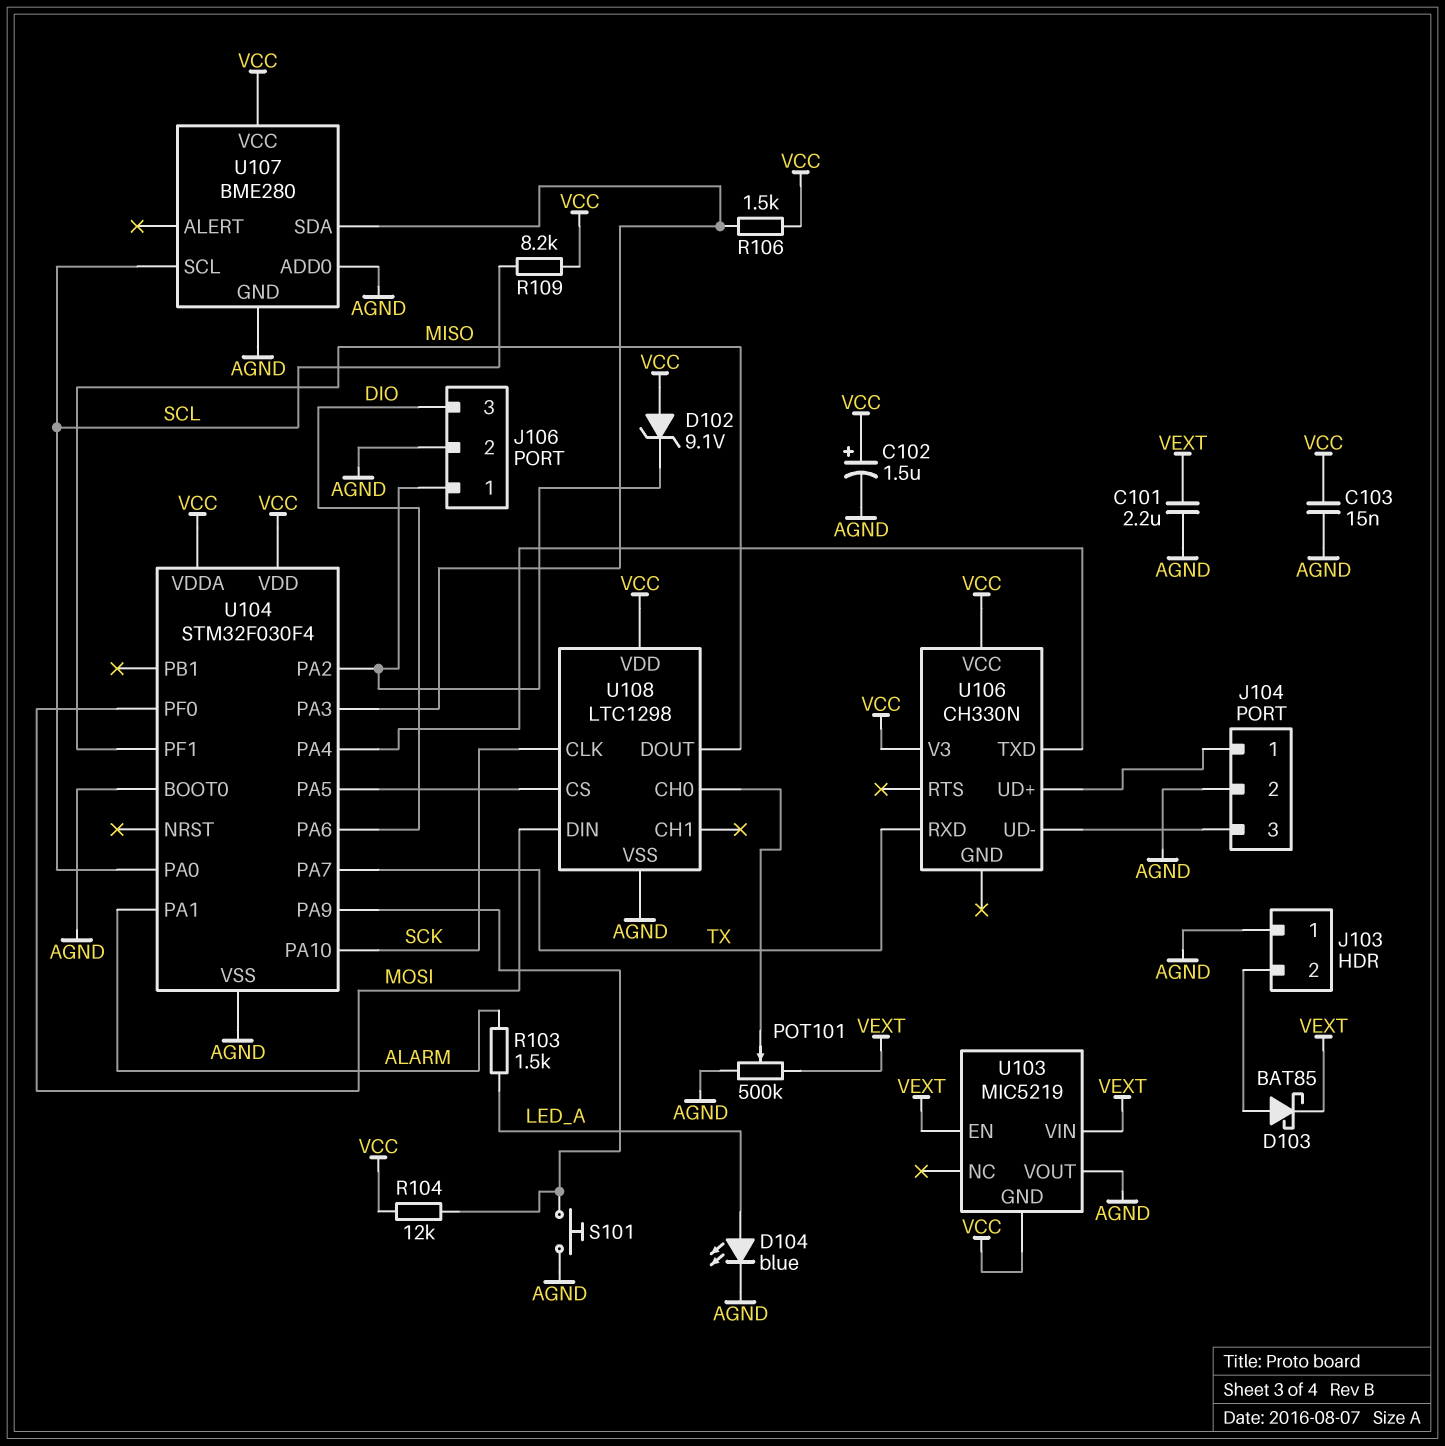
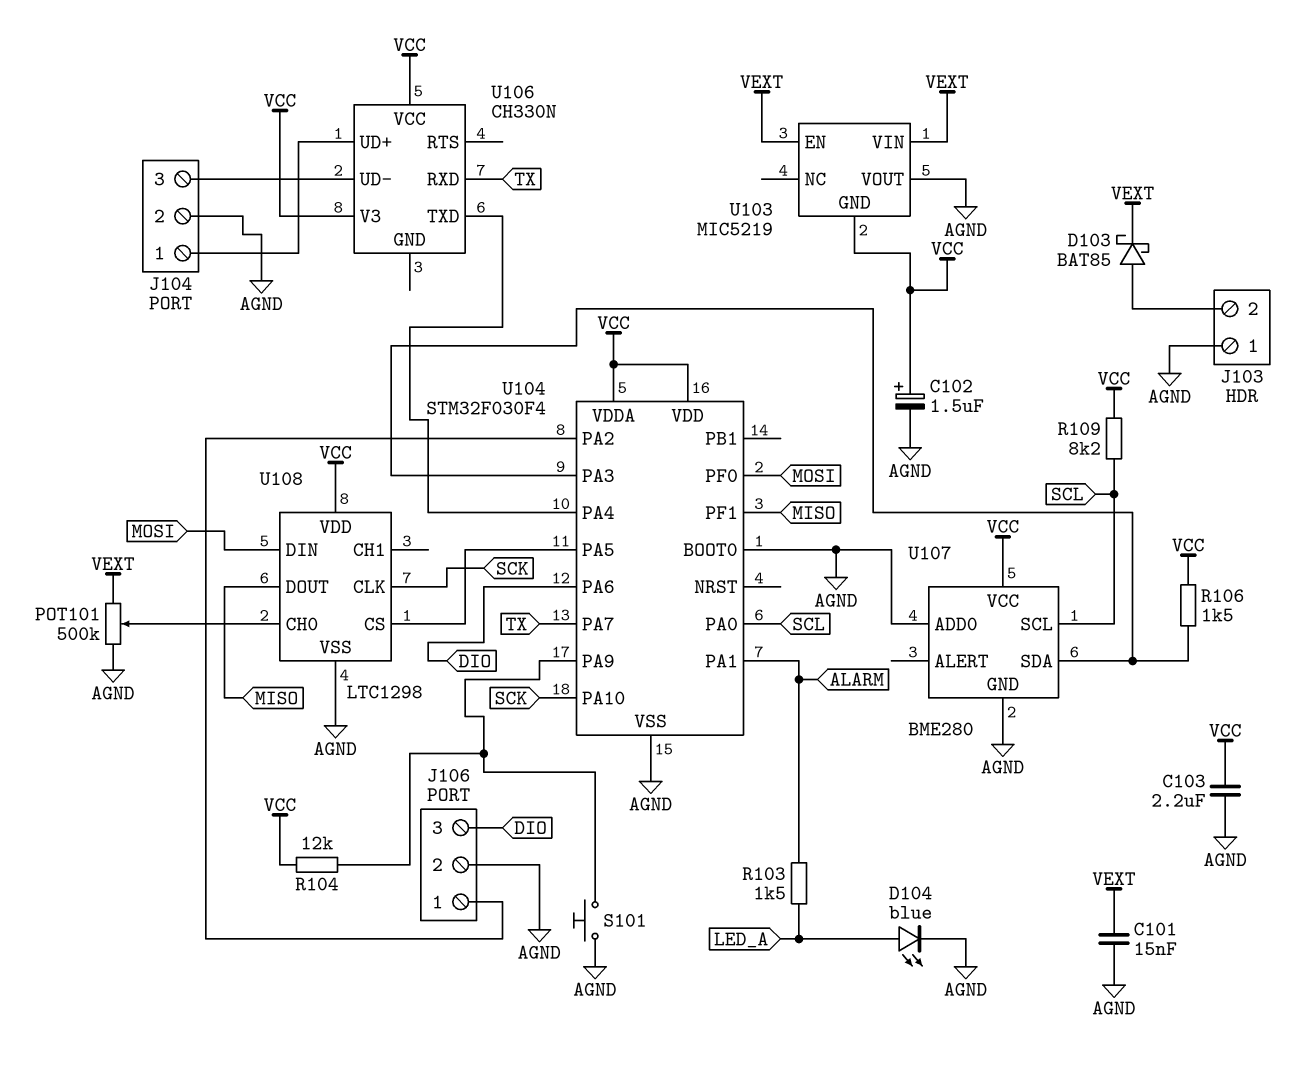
C101: 2.2uF (AGND, VEXT) -> 15nF (AGND, VEXT)
C103: 15nF (AGND, VCC) -> 2.2uF (AGND, VCC)
D102: zener 9.1V (A VCC, K J106/1) -> none

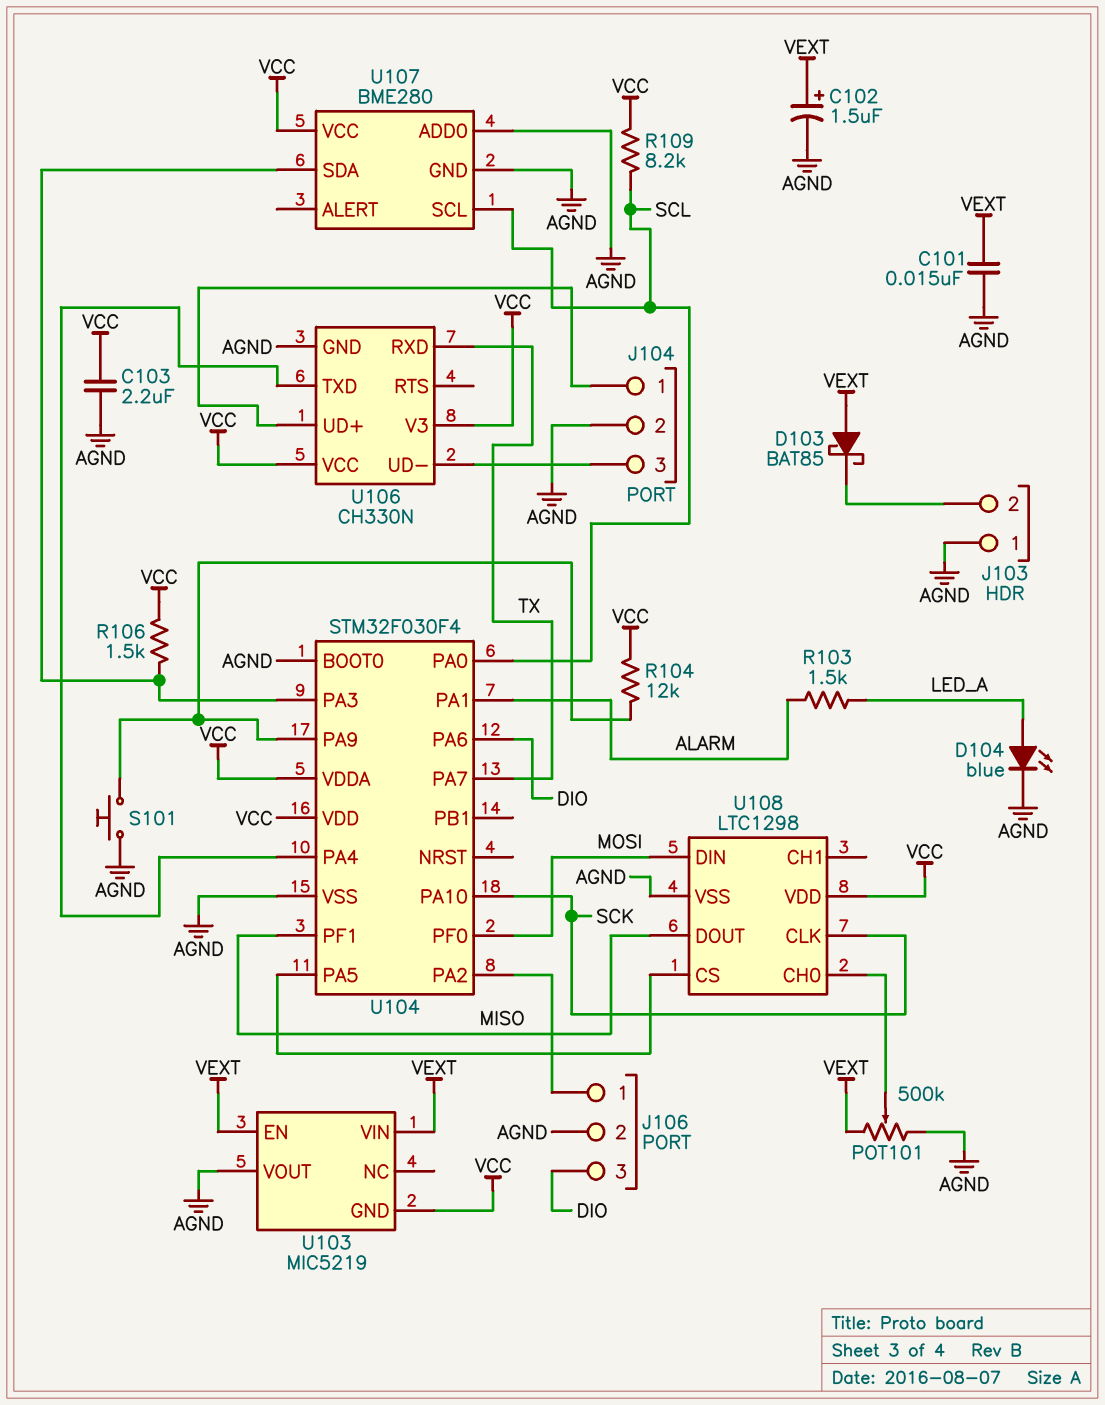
C102: 1.5uF (plus VCC, minus AGND) -> 1.5uF (plus VEXT, minus AGND)
D103: schottky BAT85 (A J103/2, K VEXT) -> schottky BAT85 (A VEXT, K J103/2)
U106 pin GND: none -> AGND

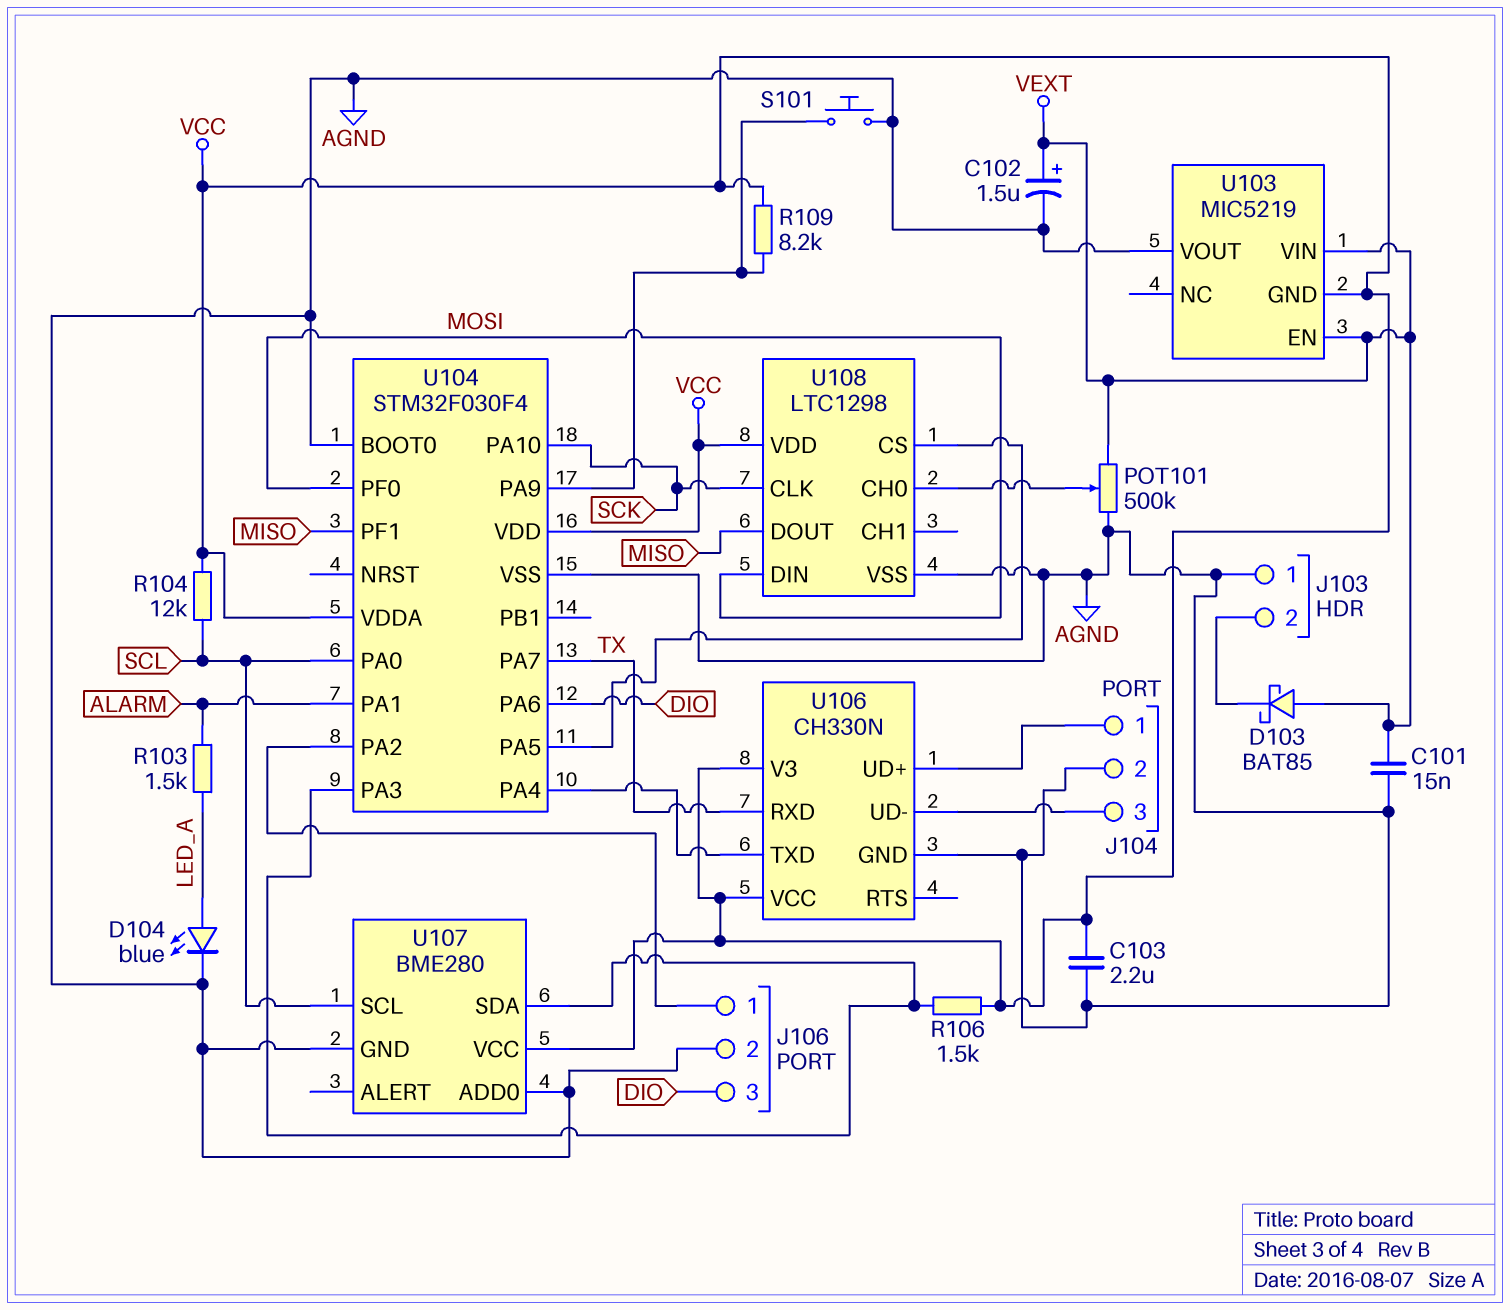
R104: 12k (U104/PA9, VCC) -> 12k (SCL, VCC)
R109: 8.2k (SCL, VCC) -> 8.2k (U104/PA9, VCC)

